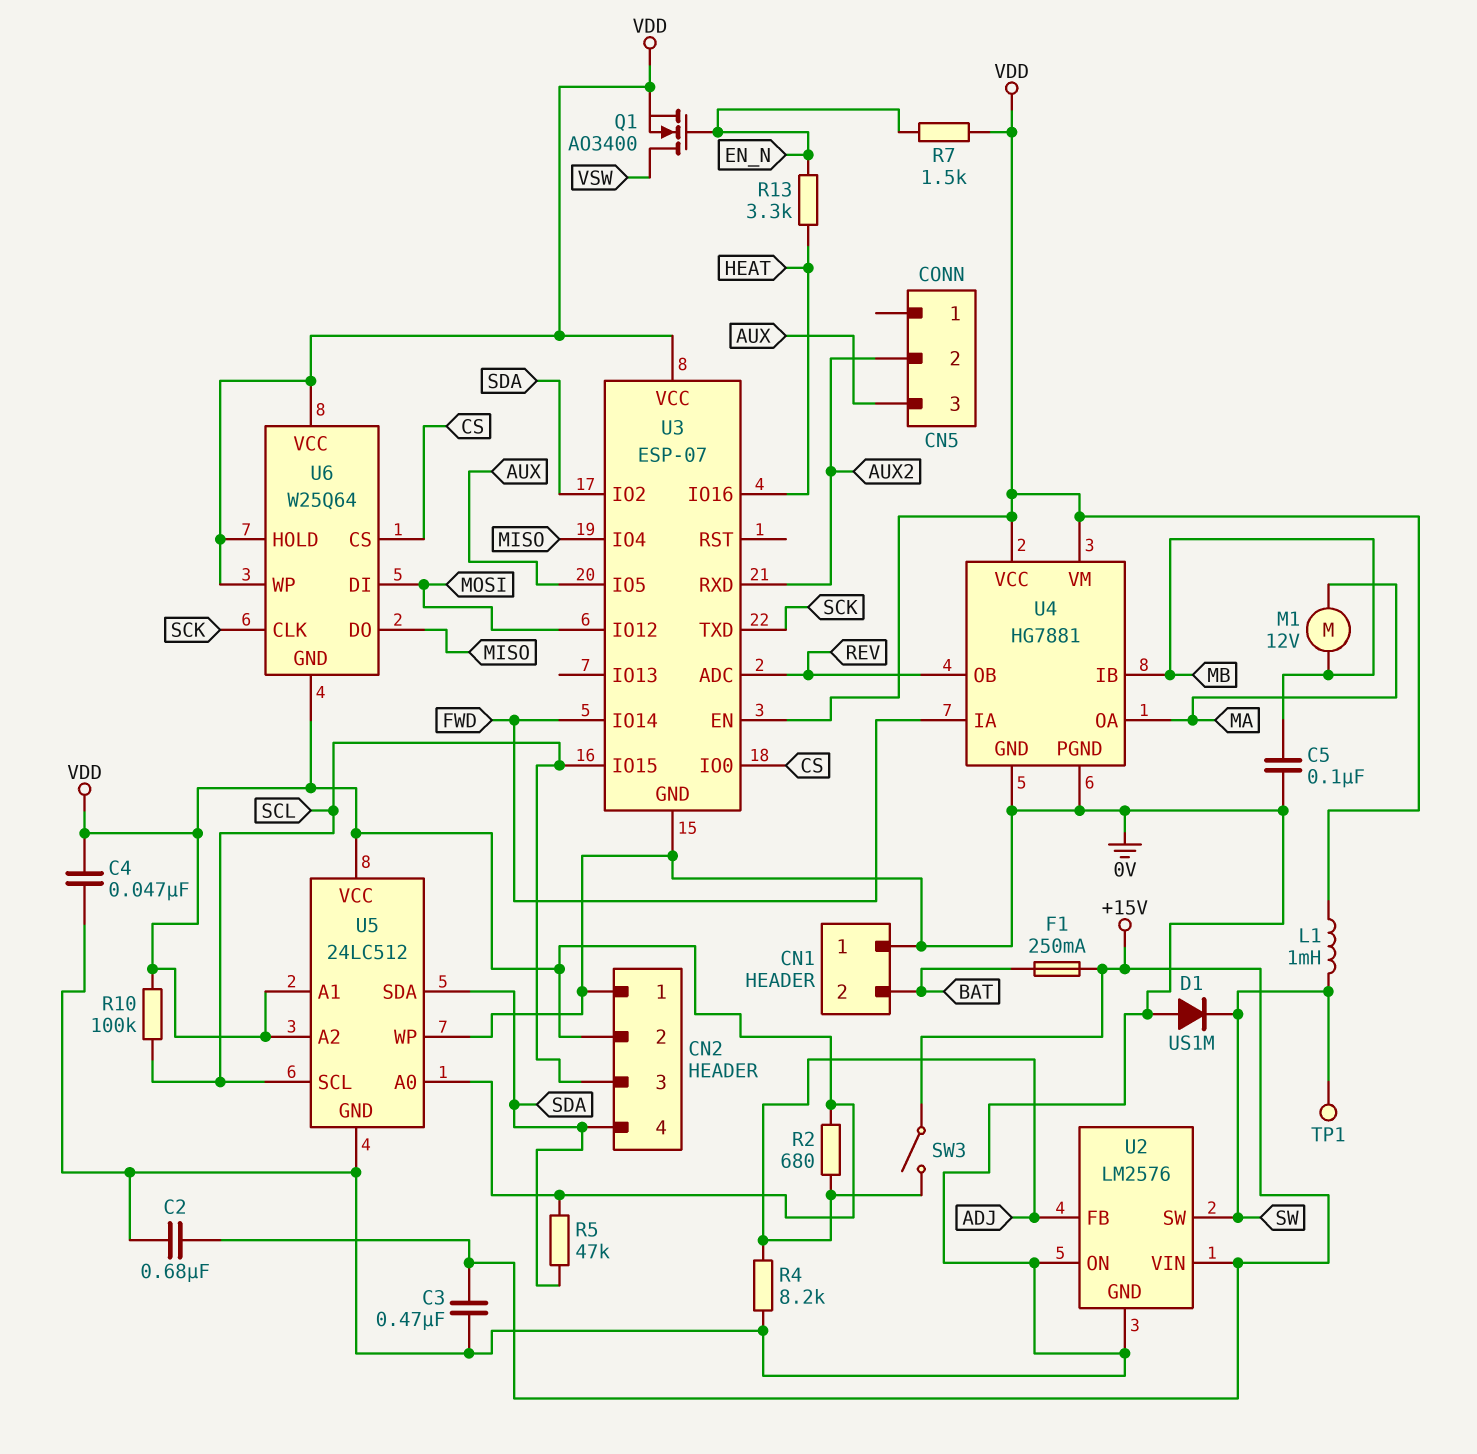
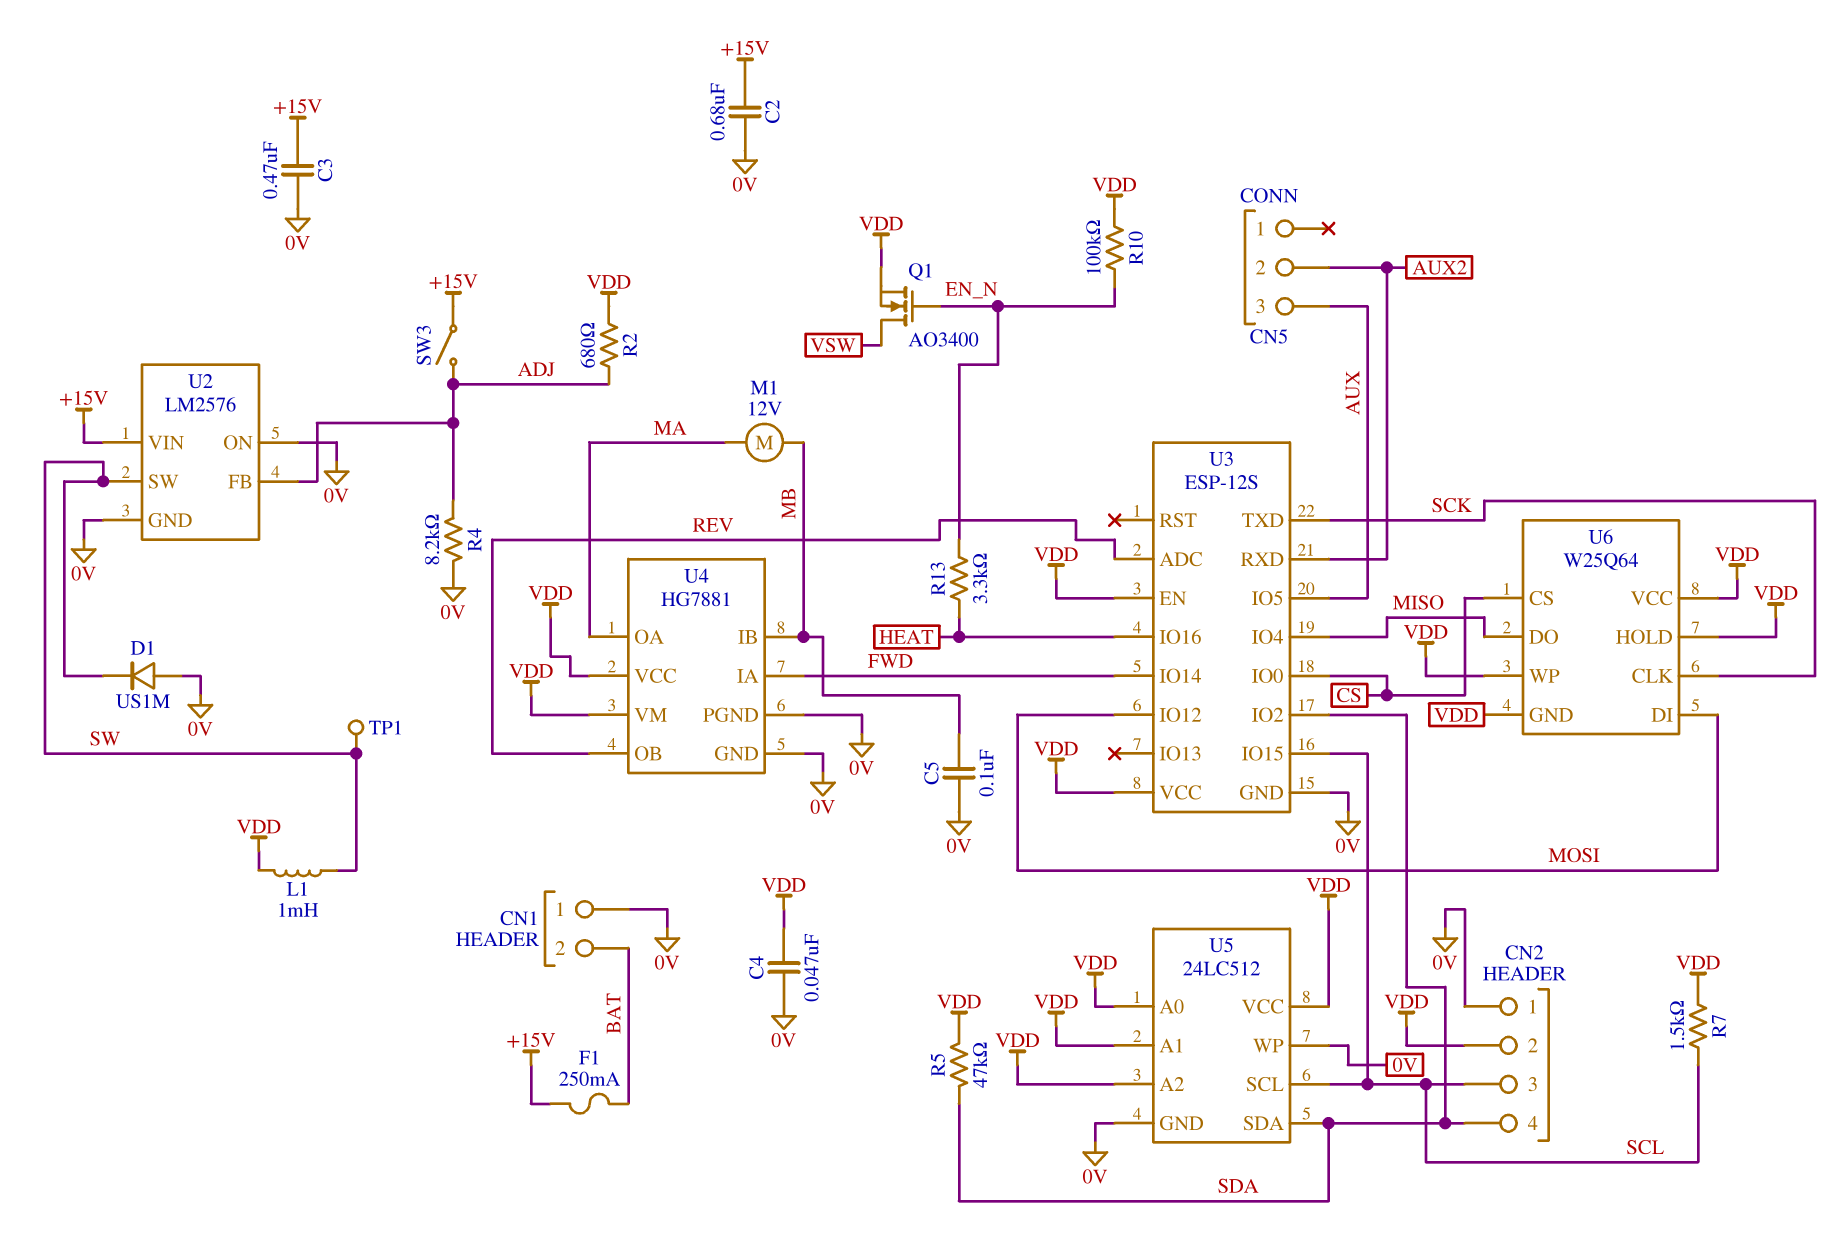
R7: 1.5k (EN_N, VDD) -> 1.5k (SCL, VDD)
R10: 100k (SCL, VDD) -> 100k (EN_N, VDD)
U3: ESP-07 -> ESP-12S

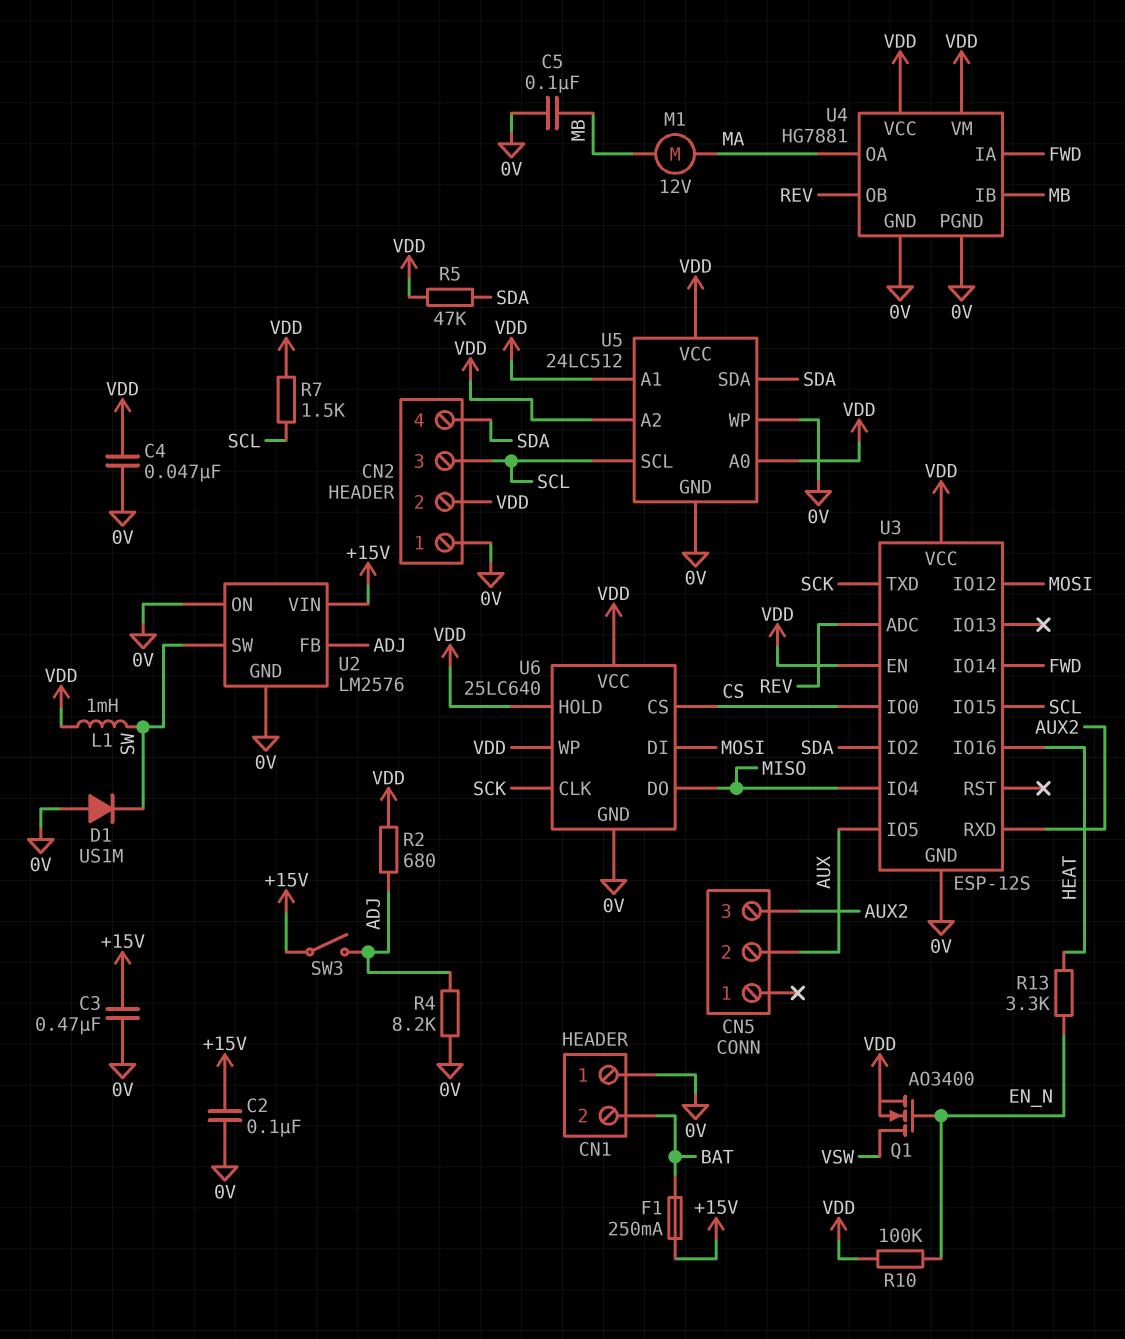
C2: 680nF (+15V, 0V) -> 100nF (+15V, 0V)
CN5 pin 2: AUX2 -> AUX
CN5 pin 3: AUX -> AUX2
TP1: test point (SW) -> none
U6: W25Q64 -> 25LC640
U6 pin GND: VDD -> 0V

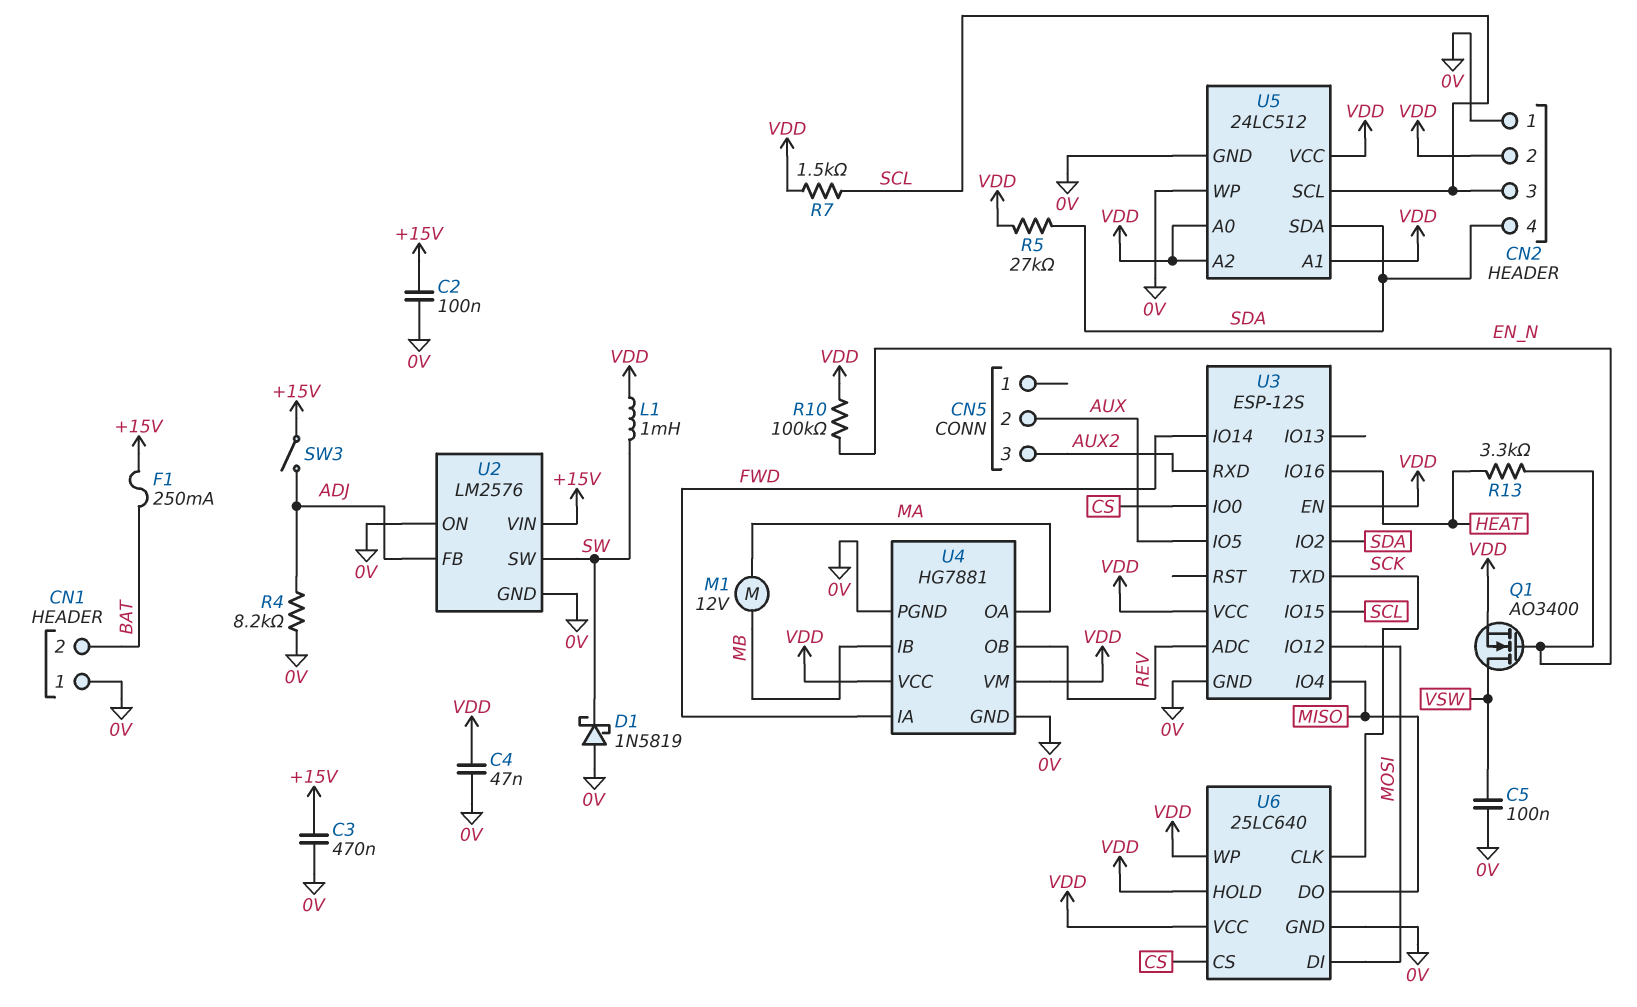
C5: 100nF (0V, MB) -> 100nF (0V, VSW)
D1: diode US1M (A 0V, K SW) -> schottky 1N5819 (A 0V, K SW)
R2: 680 (ADJ, VDD) -> none
R5: 47k (SDA, VDD) -> 27k (SDA, VDD)

